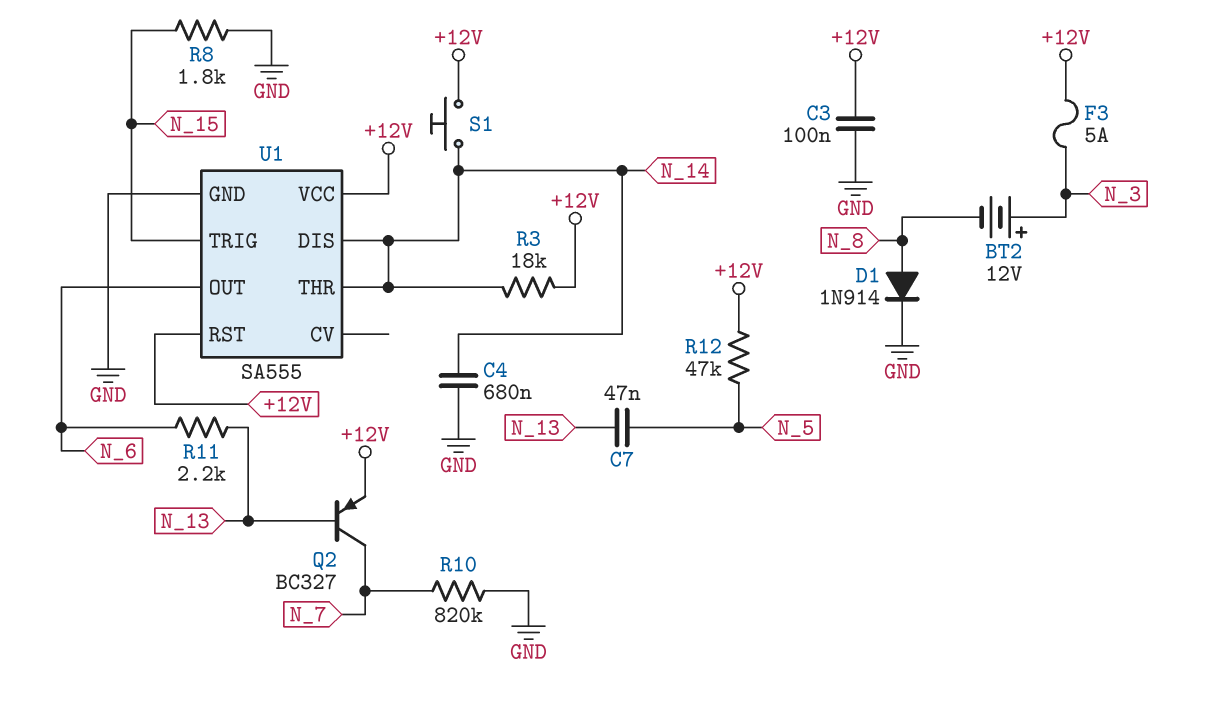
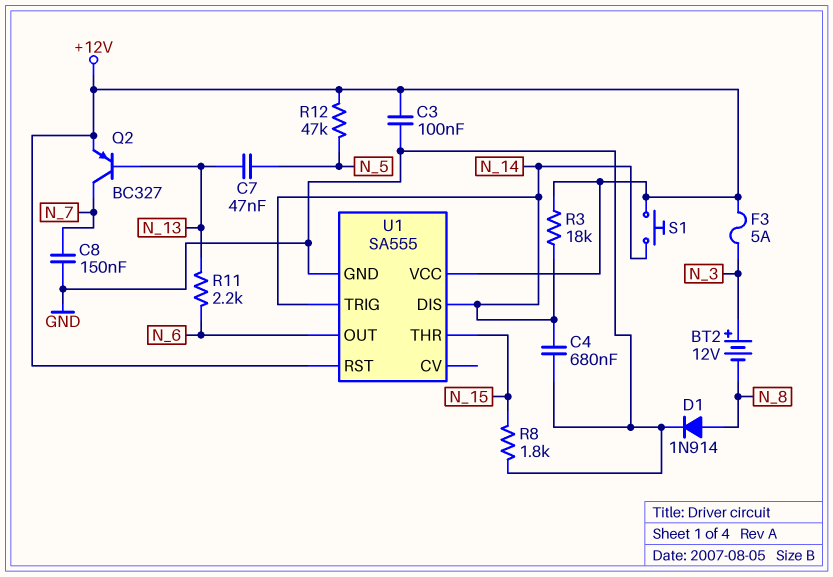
C8: none -> 150nF (GND, N_7)
R10: 820k (GND, N_7) -> none
U1 pin THR: N_14 -> N_15
U1 pin TRIG: N_15 -> N_14

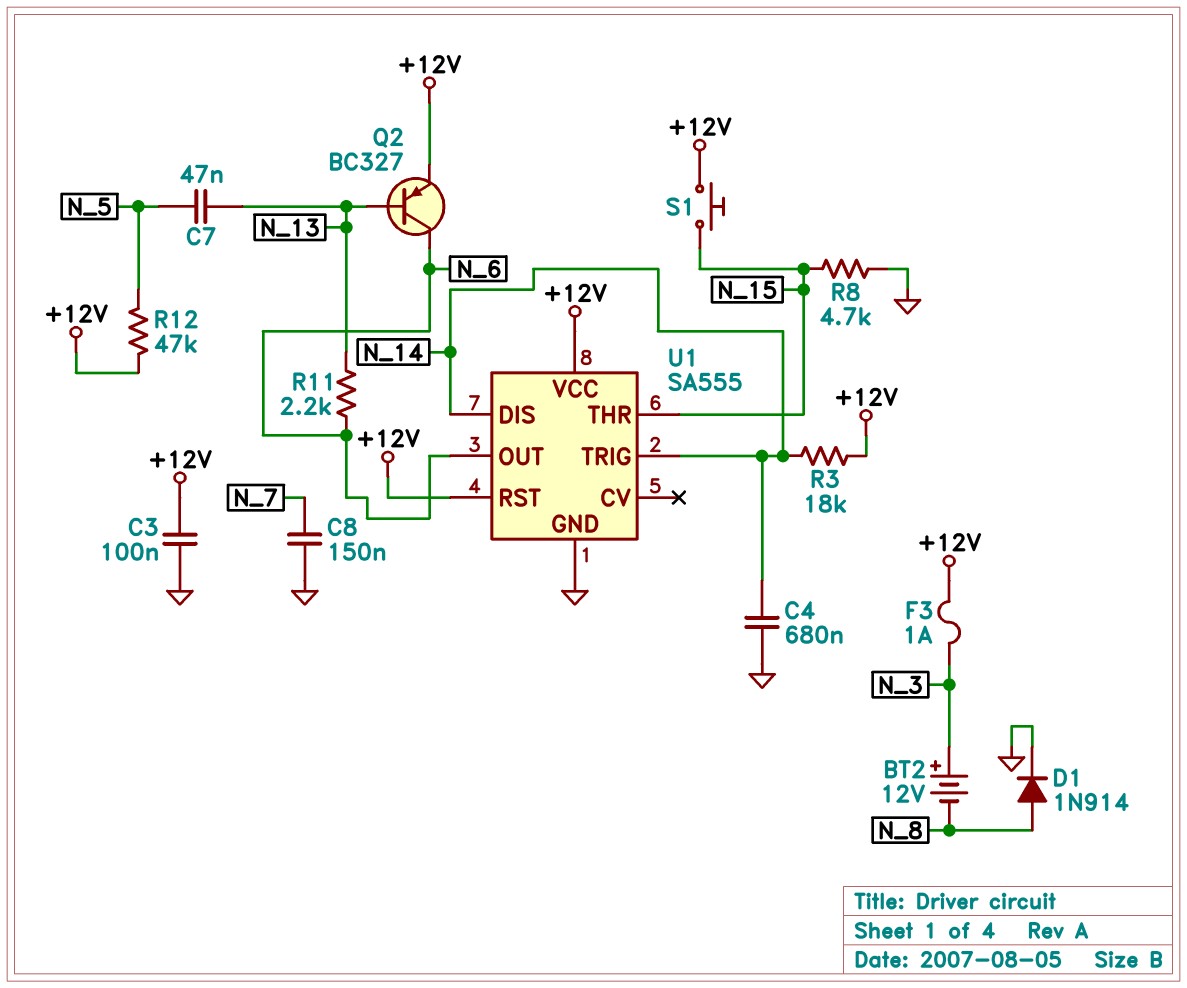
F3: 5A (+12V, N_3) -> 1A (+12V, N_3)
Q2: PNP BC327 (B N_13, C N_7, E +12V) -> PNP BC327 (B N_13, C N_6, E +12V)
R8: 1.8k (GND, N_15) -> 4.7k (GND, N_15)
S1: button (+12V, N_14) -> button (+12V, N_15)

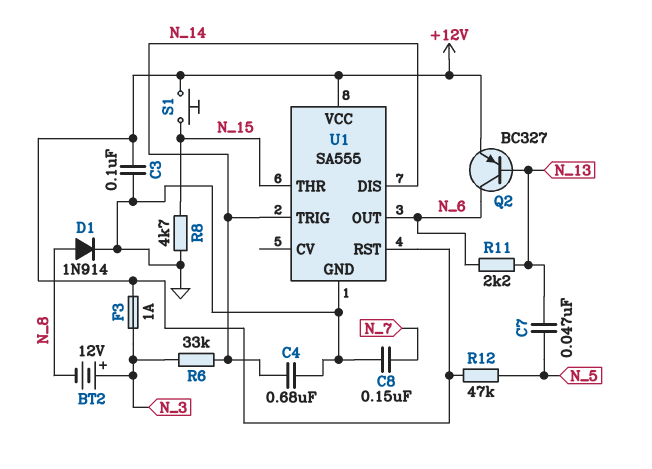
R3: 18k (+12V, N_14) -> none
R6: none -> 33k (N_3, N_14)

